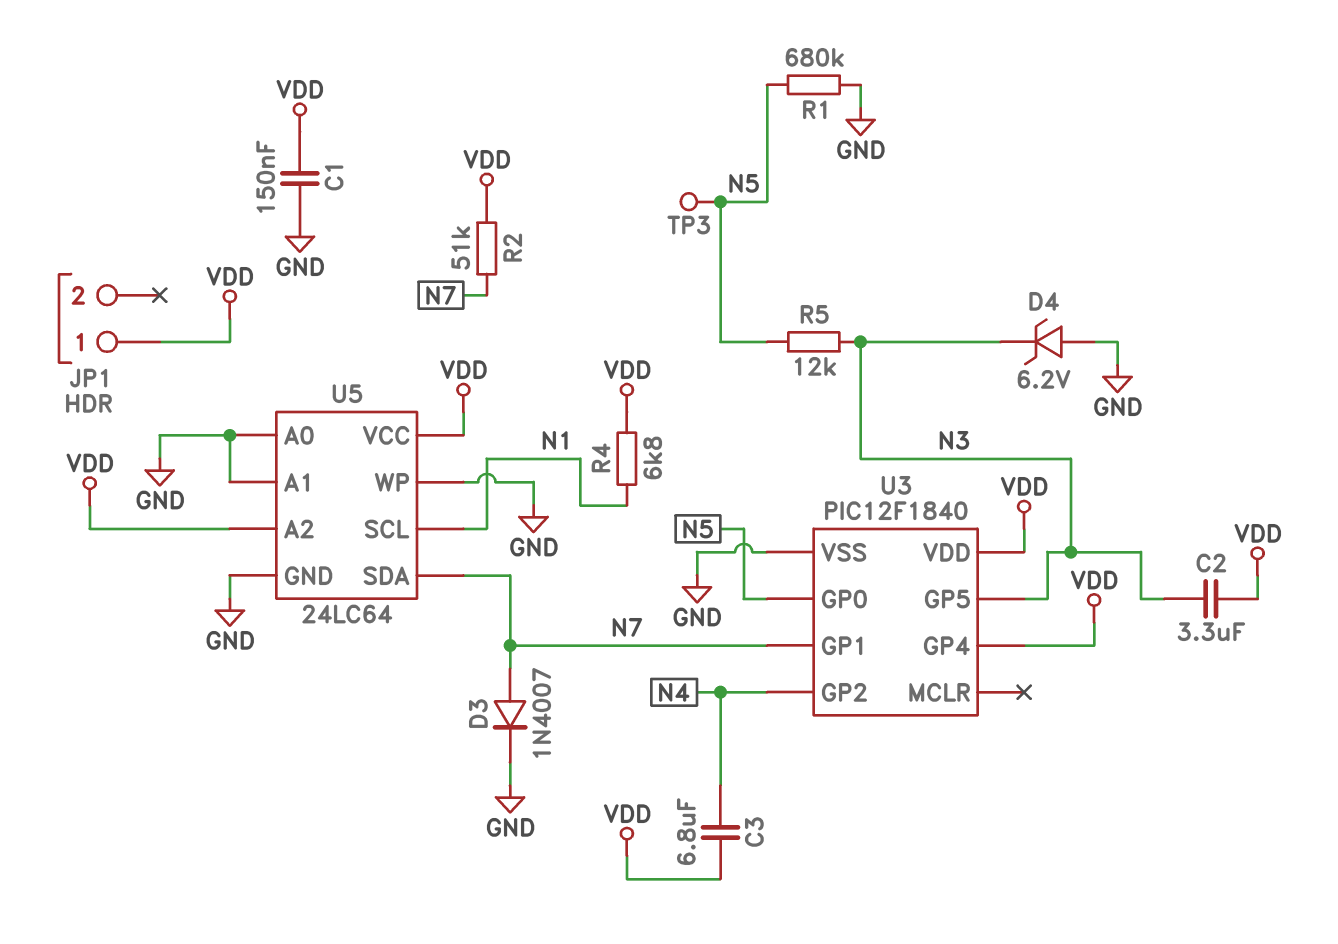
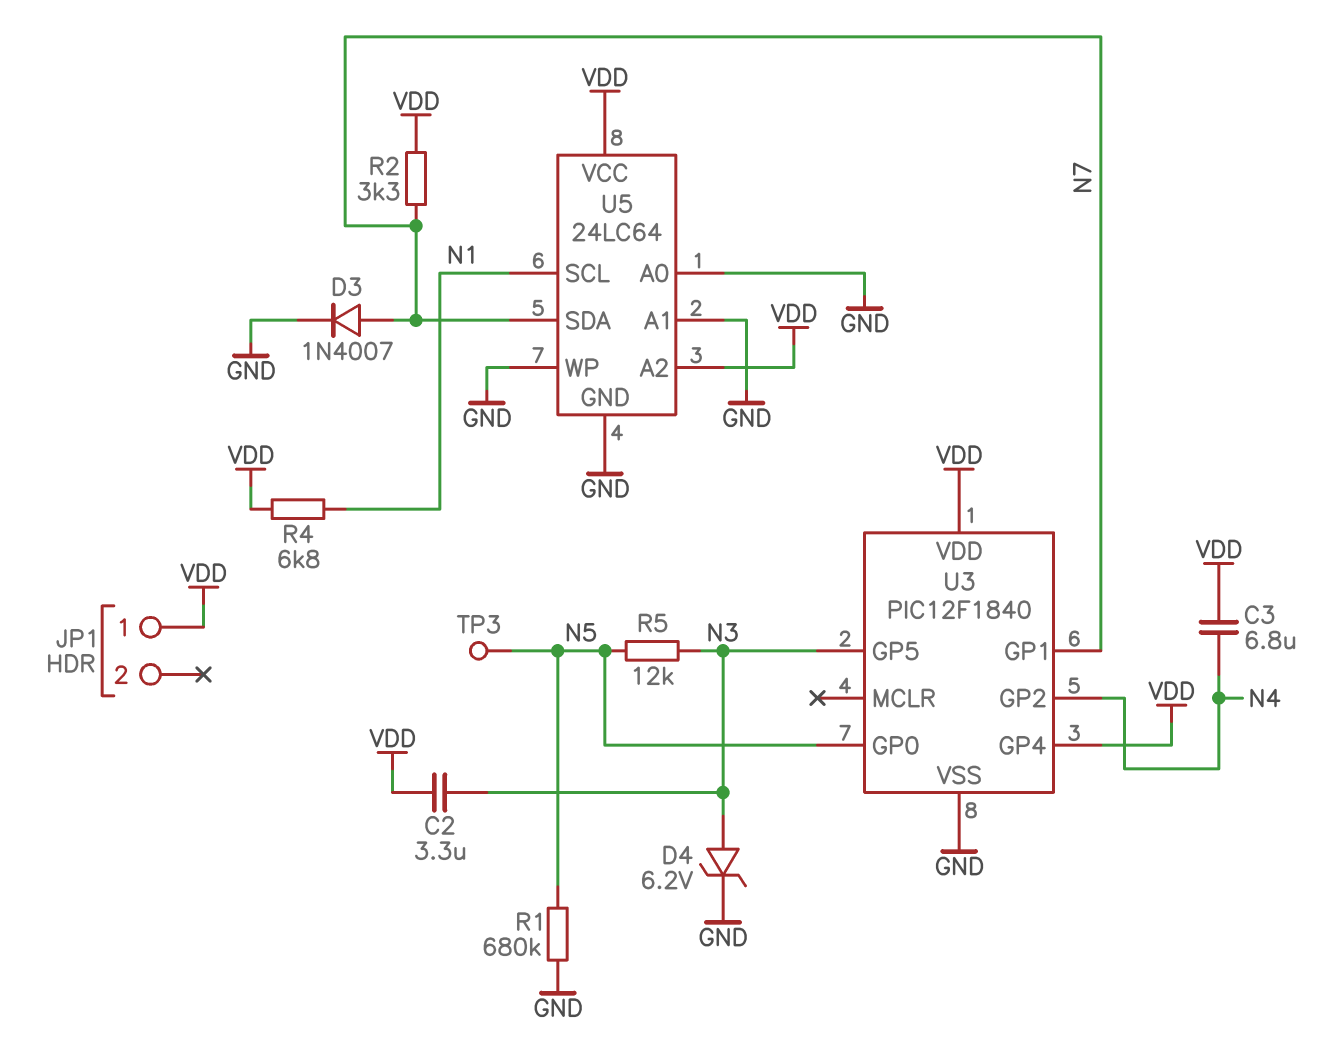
C1: 150nF (GND, VDD) -> none
D4: zener 6.2V (A GND, K N3) -> zener 6.2V (A N3, K GND)
R2: 51k (N7, VDD) -> 3.3k (N7, VDD)

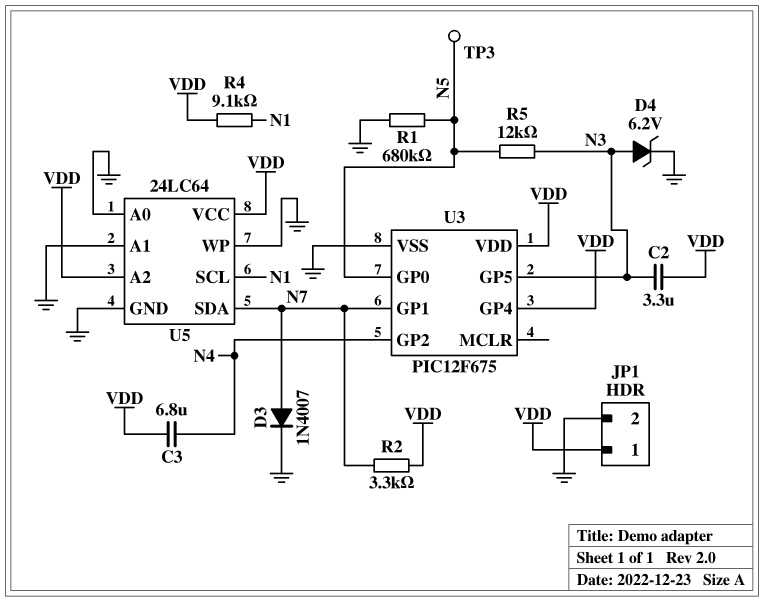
JP1 pin 2: none -> GND
R4: 6.8k (N1, VDD) -> 9.1k (N1, VDD)
U3: PIC12F1840 -> PIC12F675

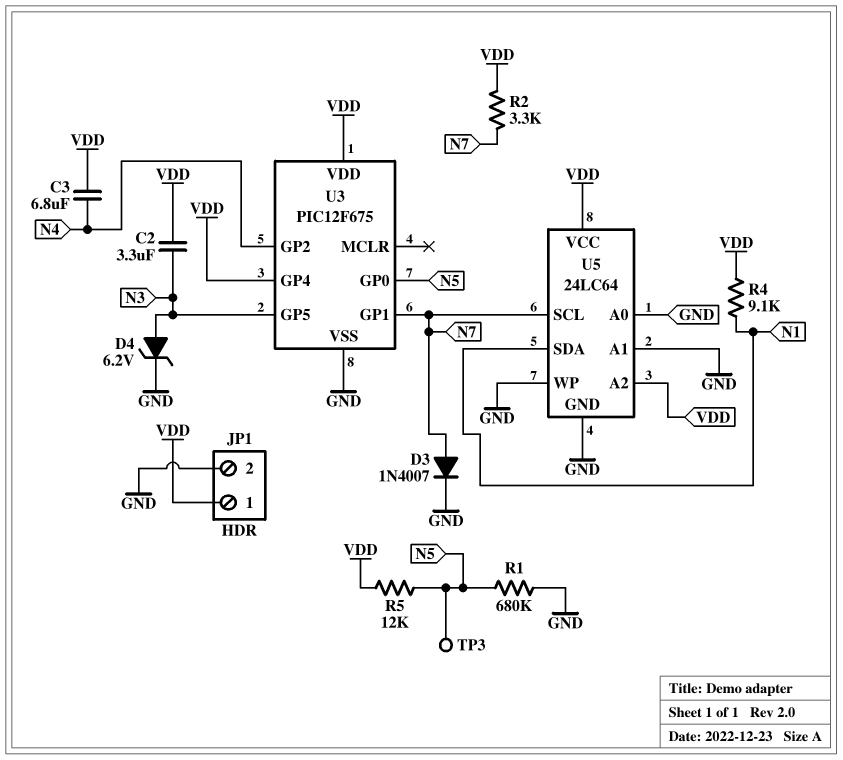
R5: 12k (N3, N5) -> 12k (N5, VDD)
U5 pin SCL: N1 -> N7
U5 pin SDA: N7 -> N1

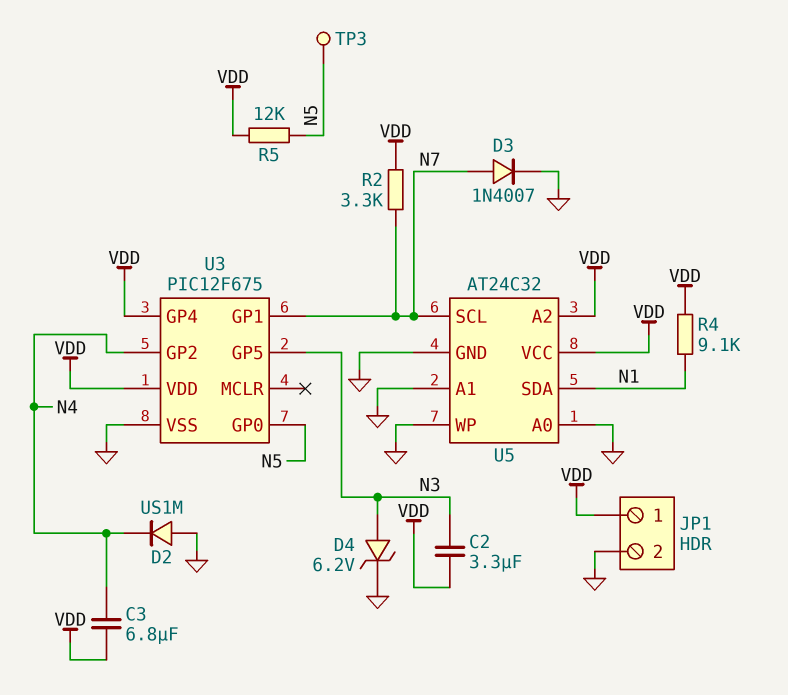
D2: none -> diode US1M (A GND, K N4)
R1: 680k (GND, N5) -> none
U5: 24LC64 -> AT24C32

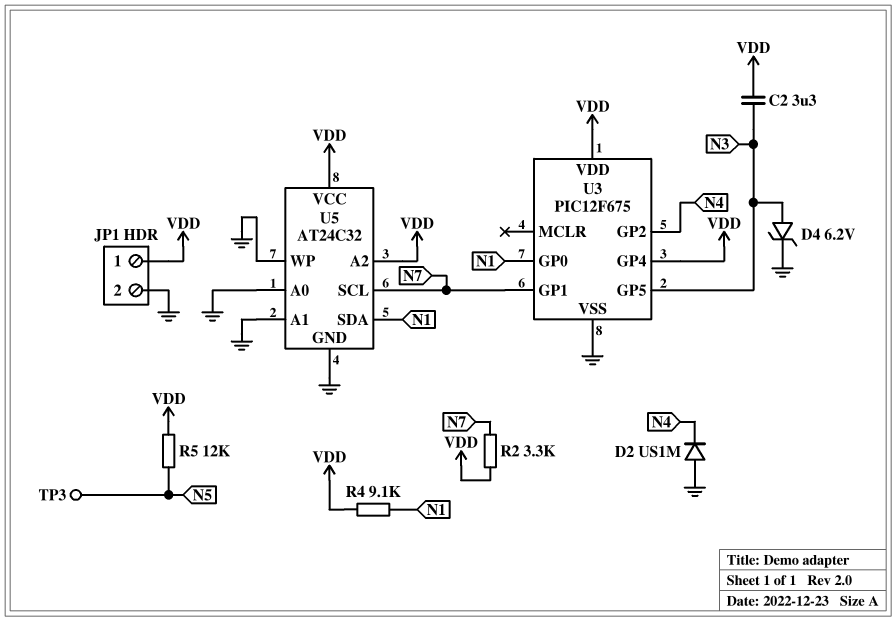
C3: 6.8uF (N4, VDD) -> none
D3: diode 1N4007 (A N7, K GND) -> none
U3 pin GP0: N5 -> N1

